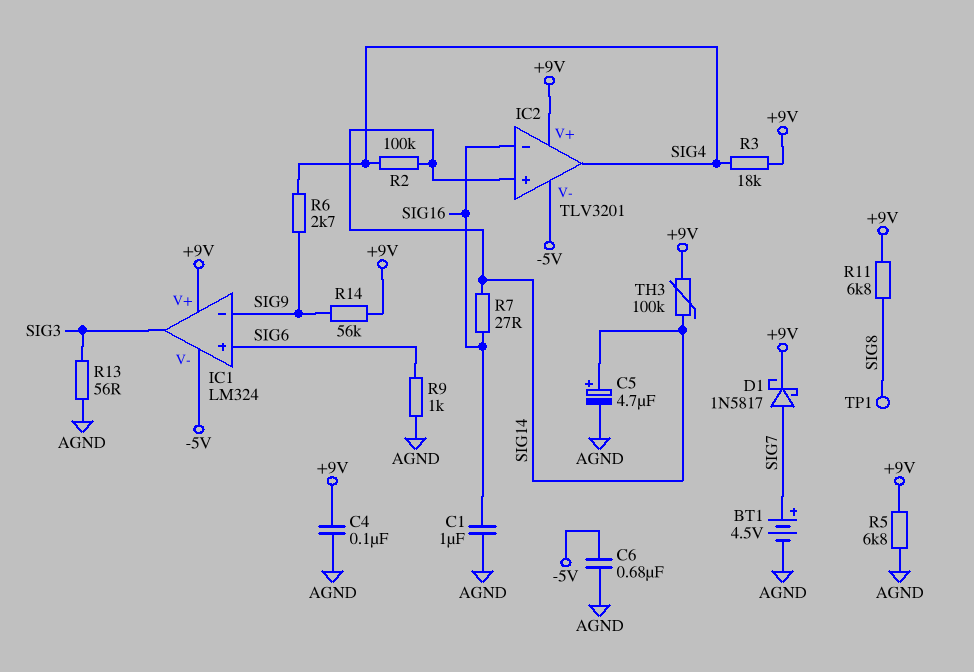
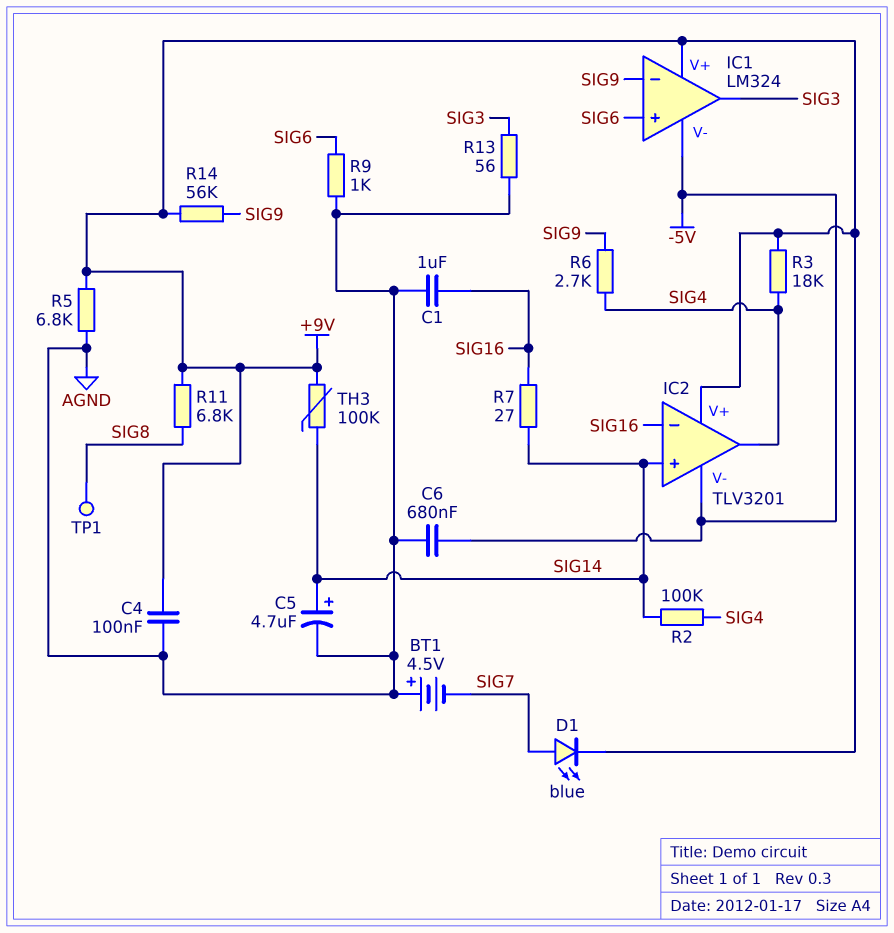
BT1: 4.5V (plus SIG7, minus AGND) -> 4.5V (plus AGND, minus SIG7)
D1: schottky 1N5817 (A SIG7, K +9V) -> LED blue (A SIG7, K +9V)

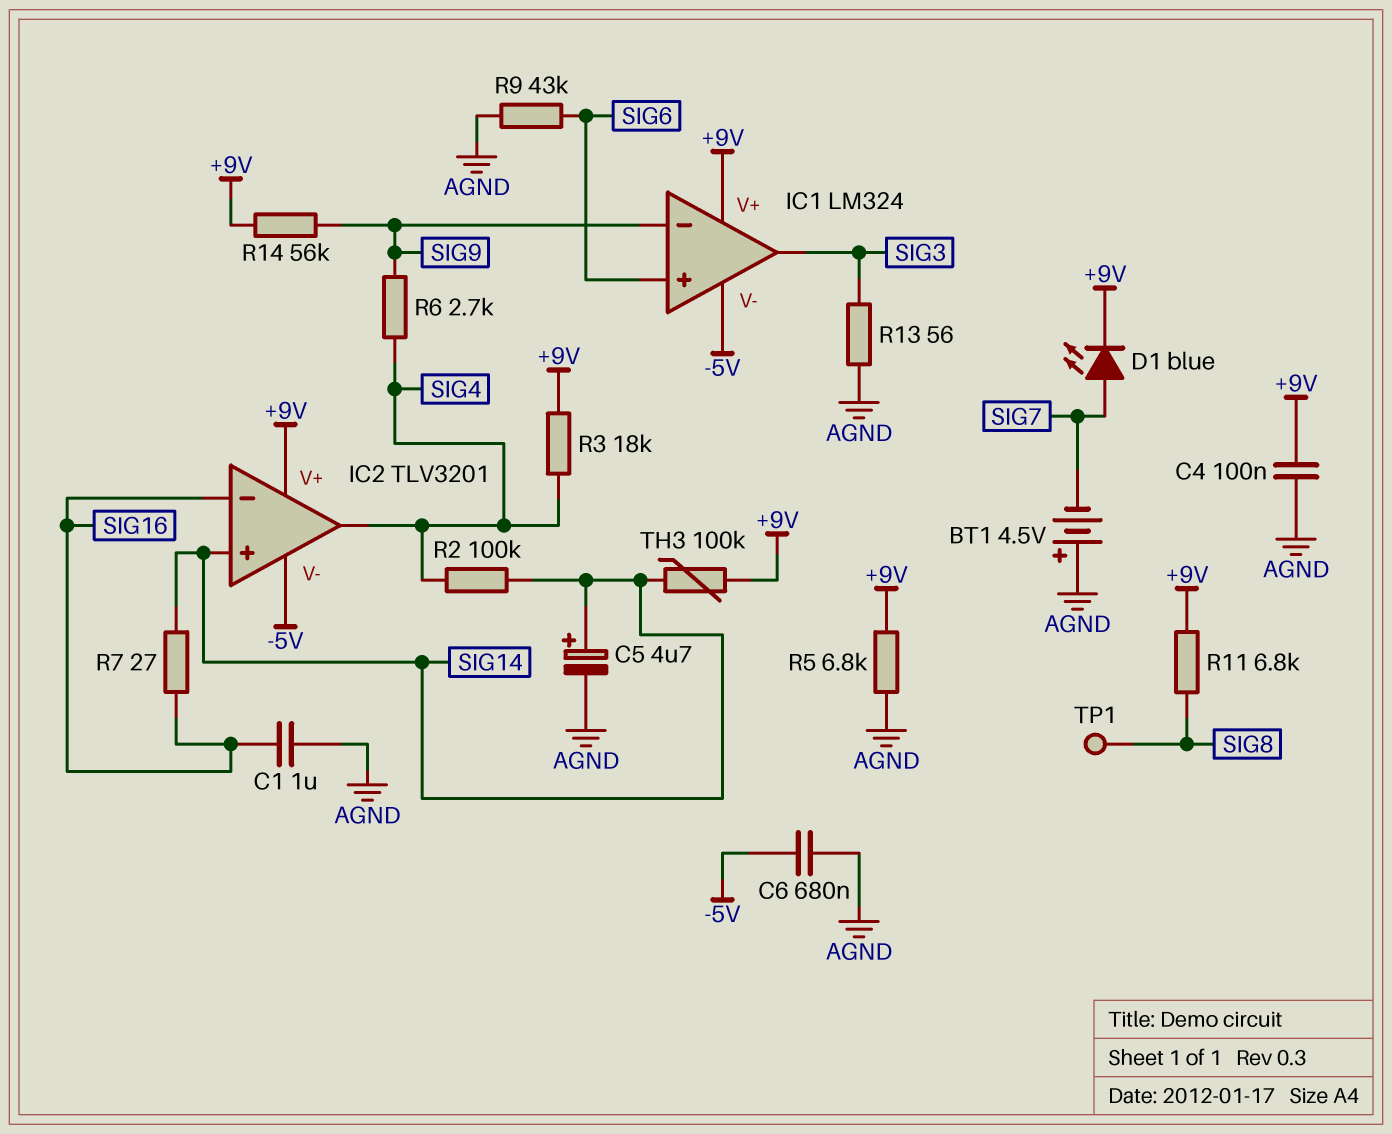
R9: 1k (AGND, SIG6) -> 43k (AGND, SIG6)

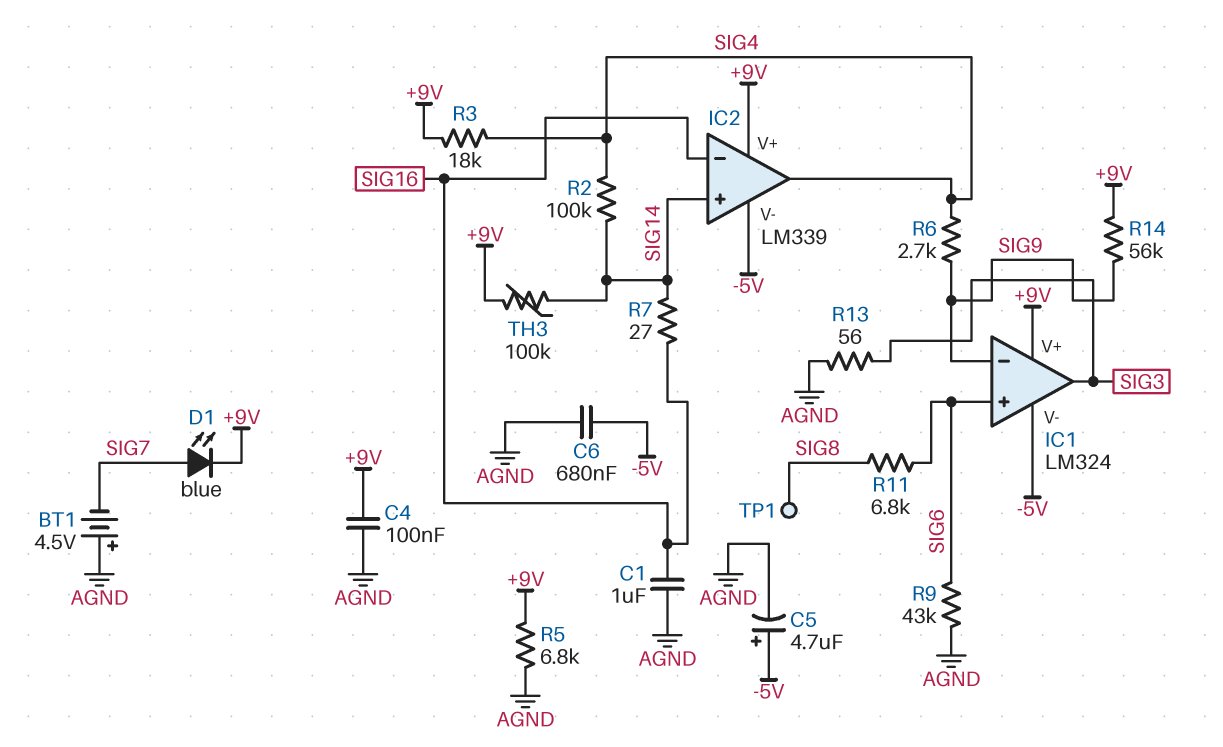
C5: 4.7uF (plus SIG14, minus AGND) -> 4.7uF (plus -5V, minus AGND)
IC2: TLV3201 -> LM339
R11: 6.8k (+9V, SIG8) -> 6.8k (SIG6, SIG8)

